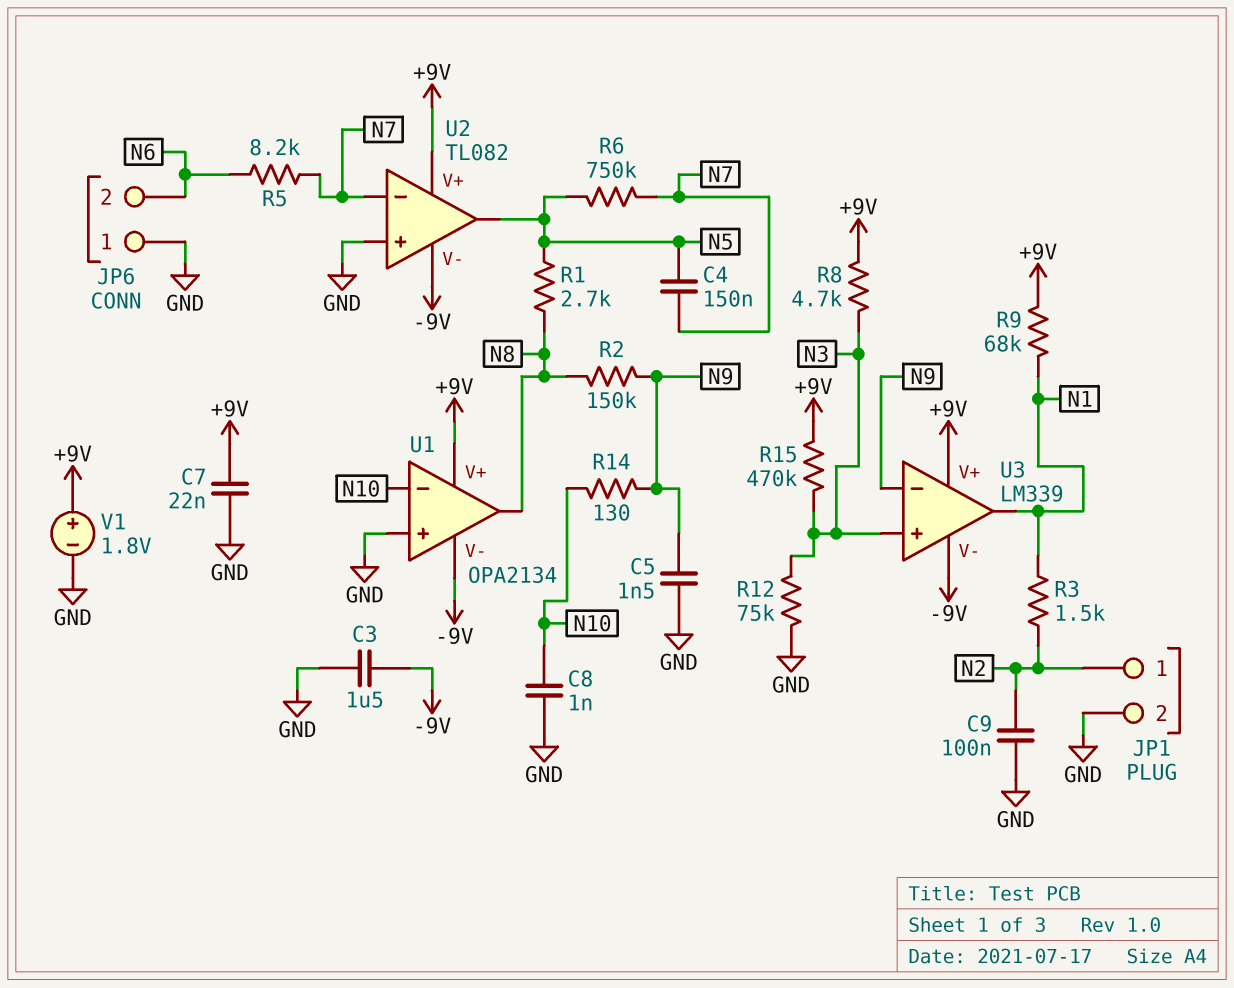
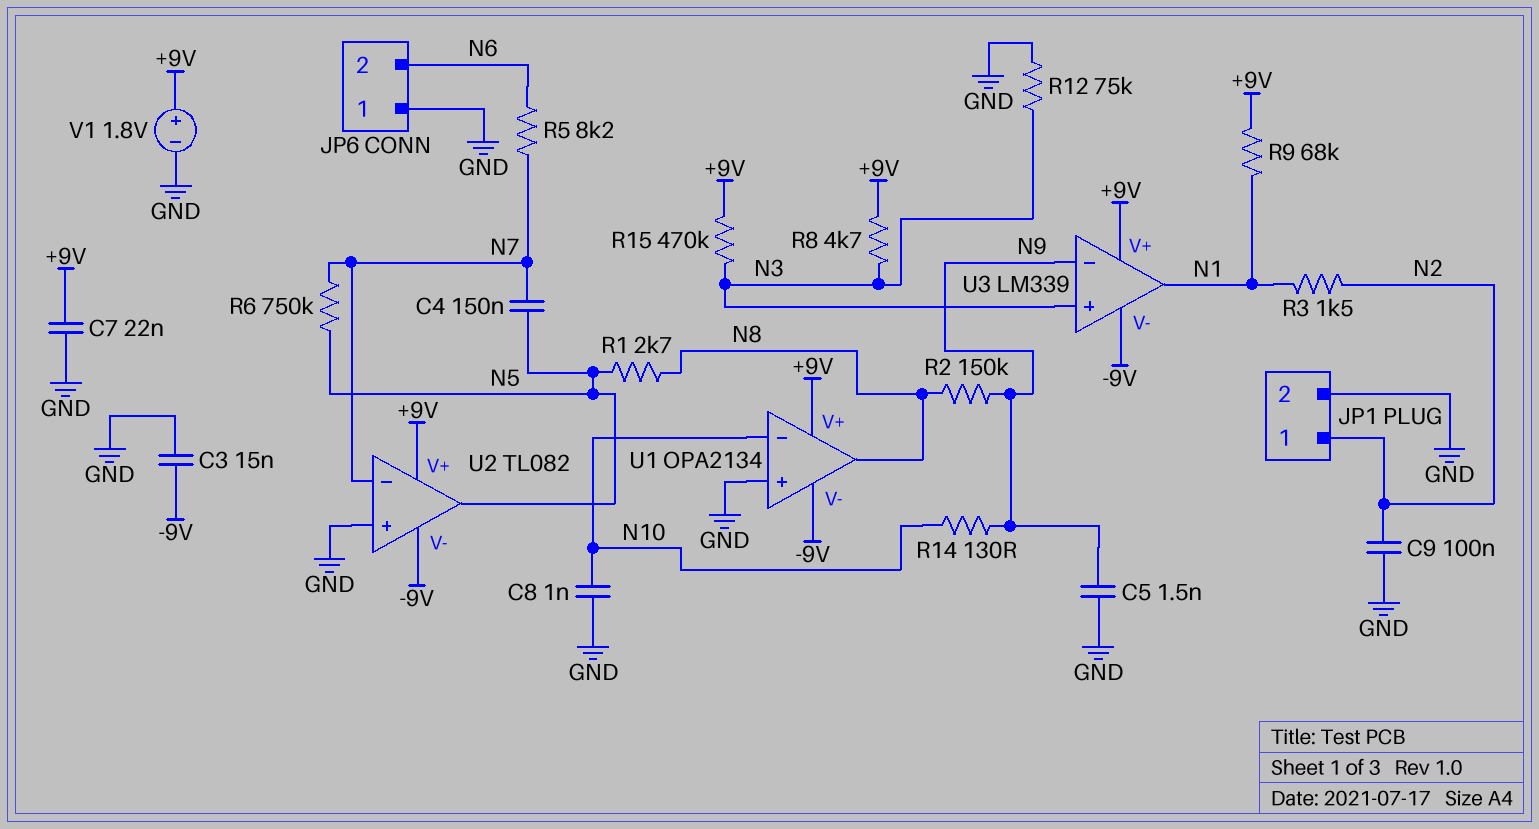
C3: 1.5uF (-9V, GND) -> 15nF (-9V, GND)

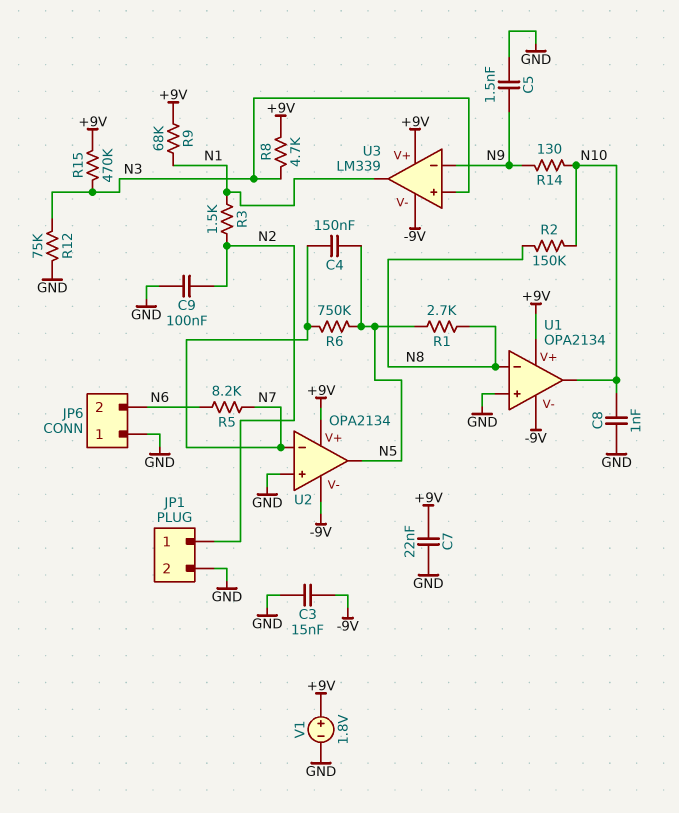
R2: 150k (N8, N9) -> 150k (N8, N10)
U1 pin in-: N10 -> N8
U1 pin out: N8 -> N10
U2: TL082 -> OPA2134

